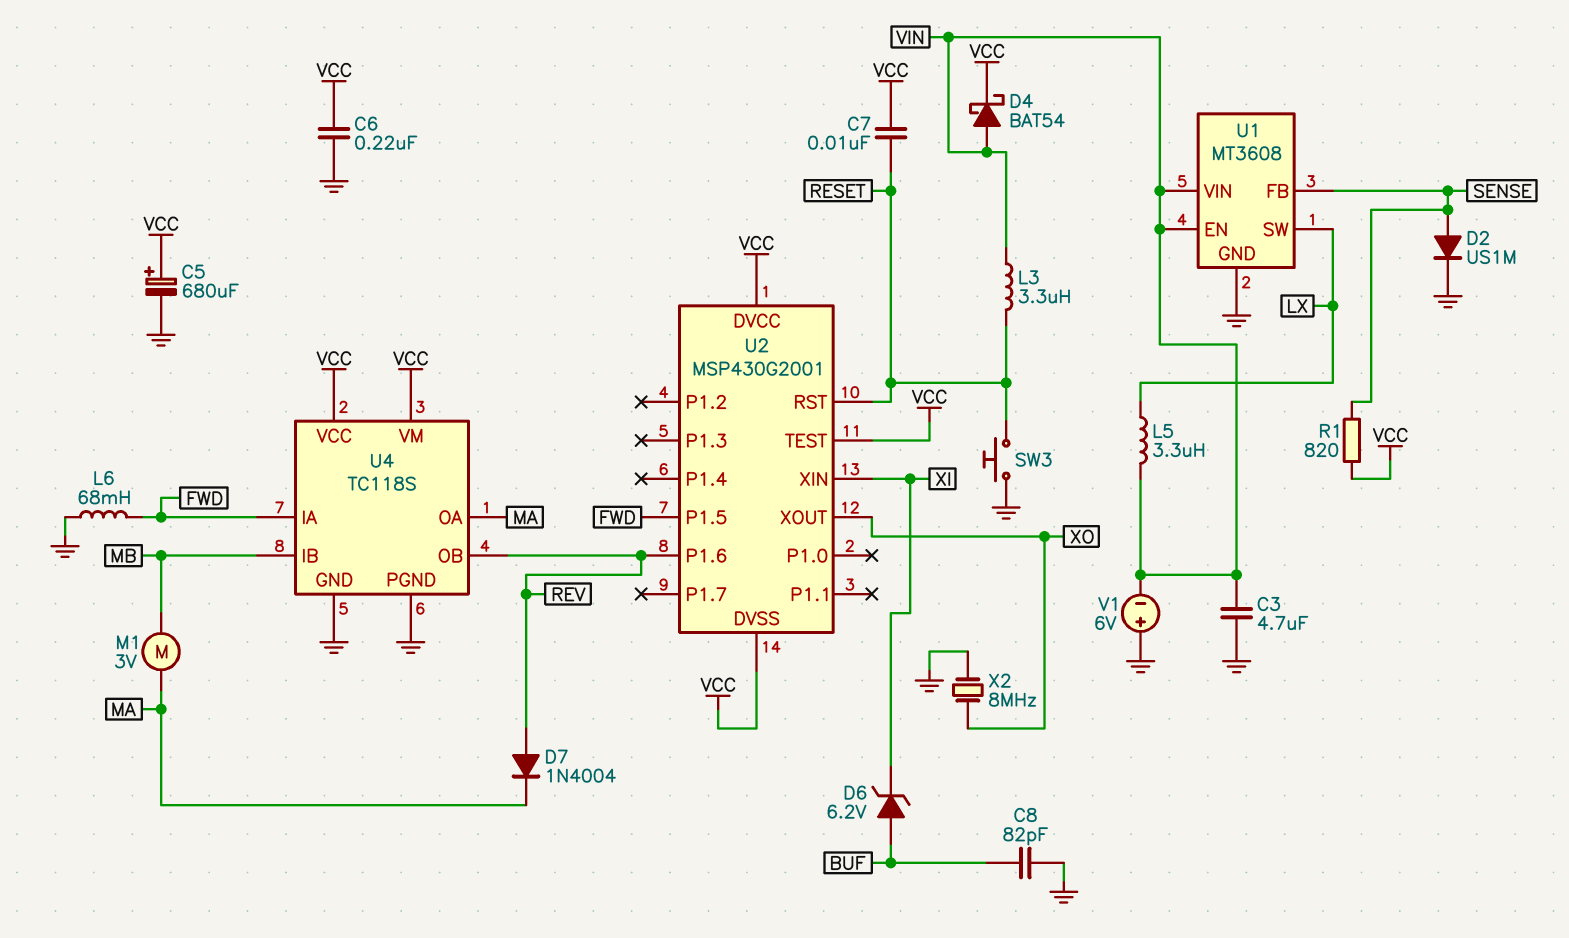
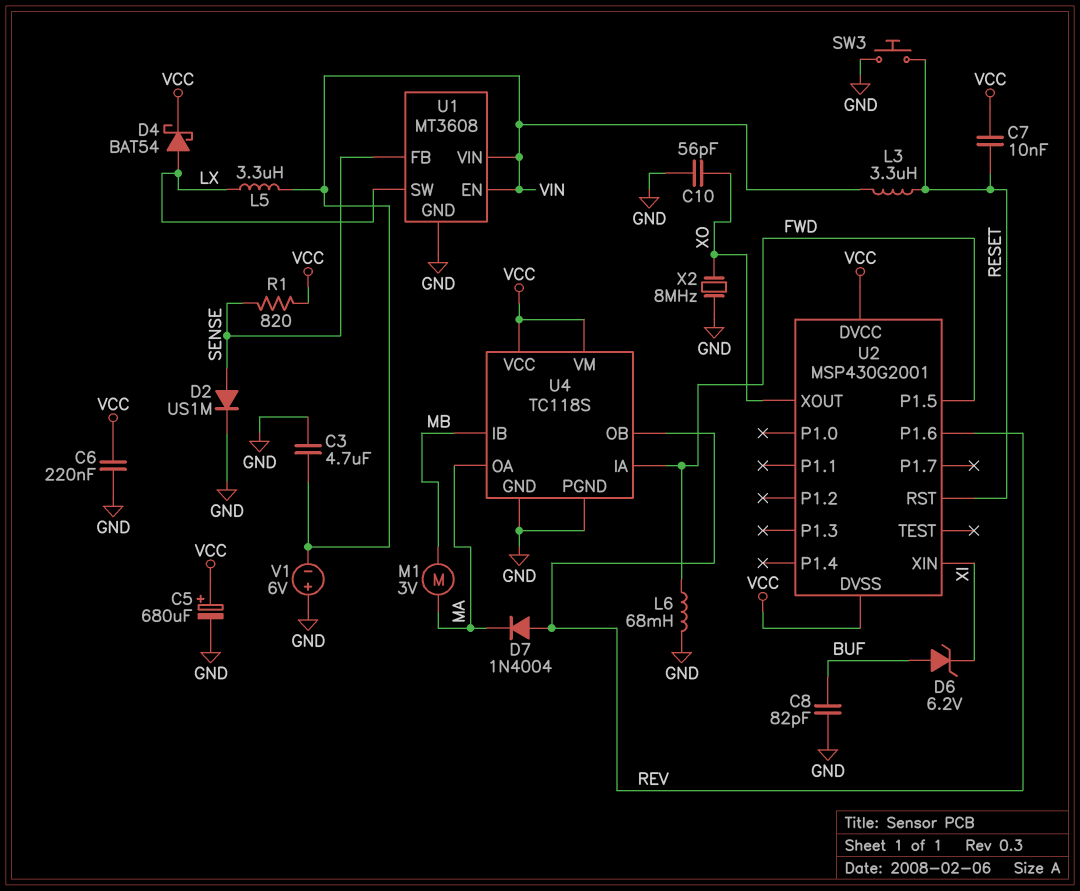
C10: none -> 56pF (GND, XO)
D4: schottky BAT54 (A VIN, K VCC) -> schottky BAT54 (A LX, K VCC)
U2 pin TEST: VCC -> none

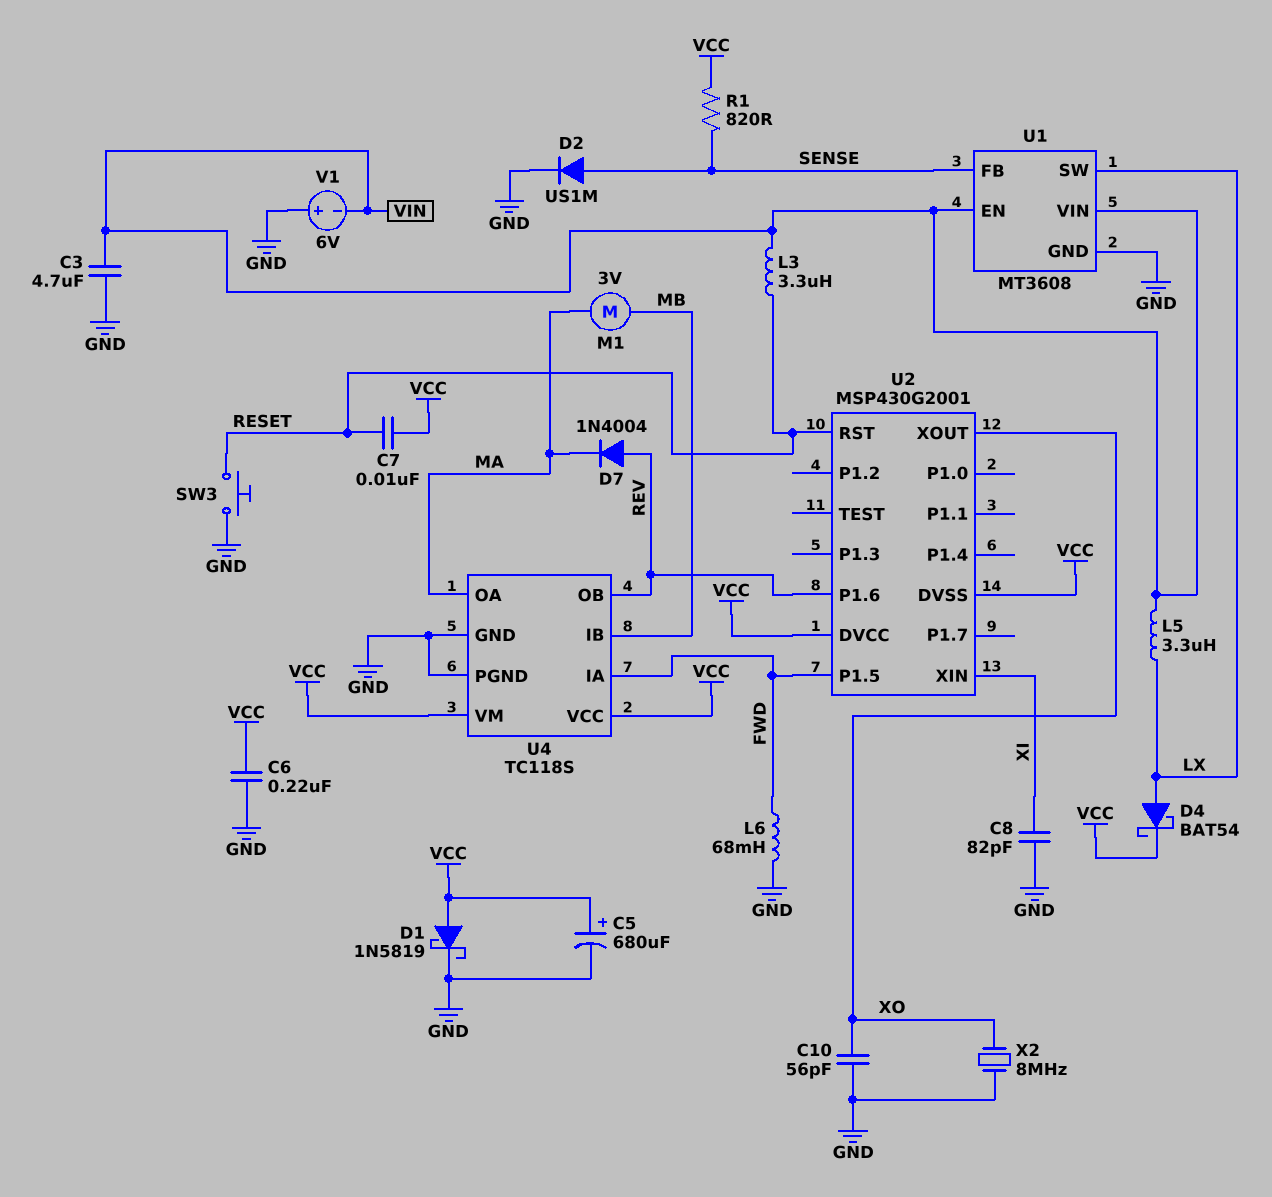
C8: 82pF (BUF, GND) -> 82pF (GND, XI)
D1: none -> schottky 1N5819 (A VCC, K GND)
D6: zener 6.2V (A BUF, K XI) -> none

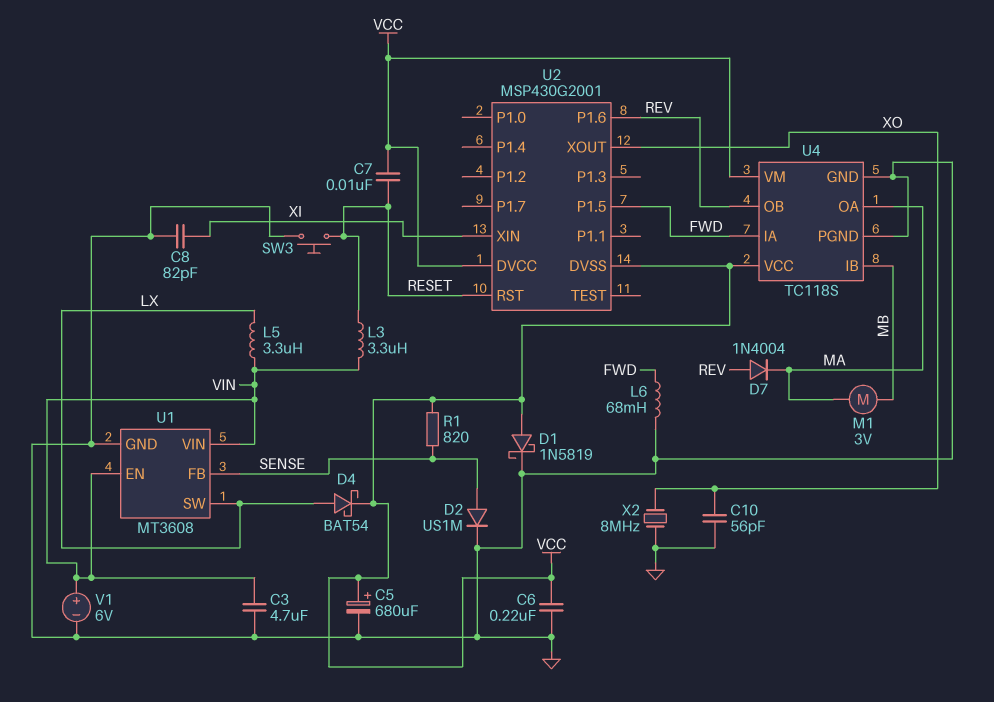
V1: 6V (plus GND, minus VIN) -> 6V (plus VIN, minus GND)

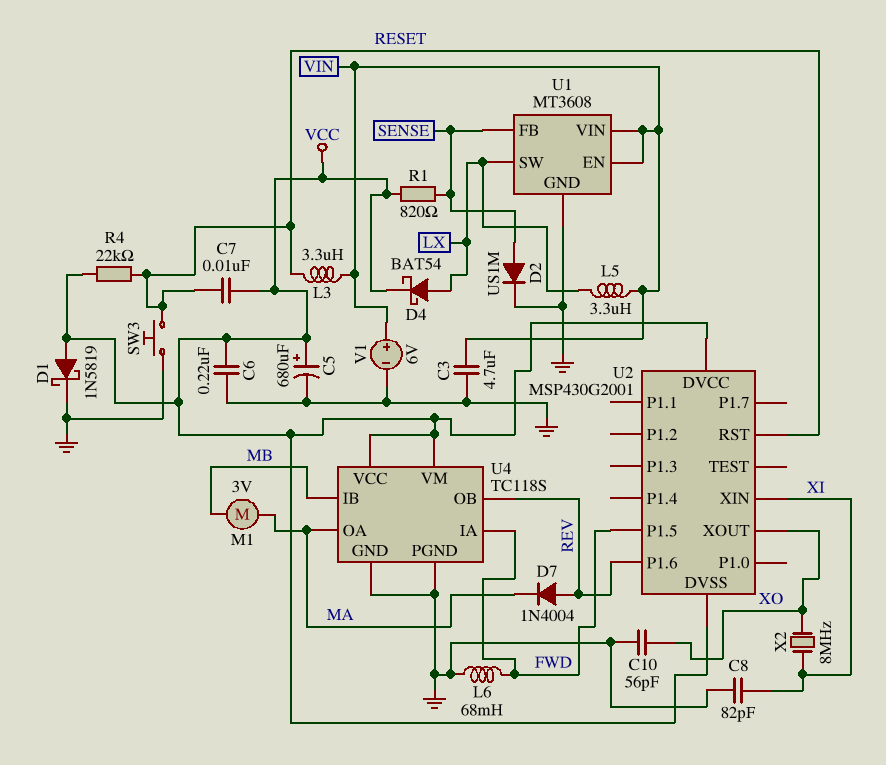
R4: none -> 22k (RESET, VCC)
X2: 8MHz (GND, XO) -> 8MHz (XI, XO)

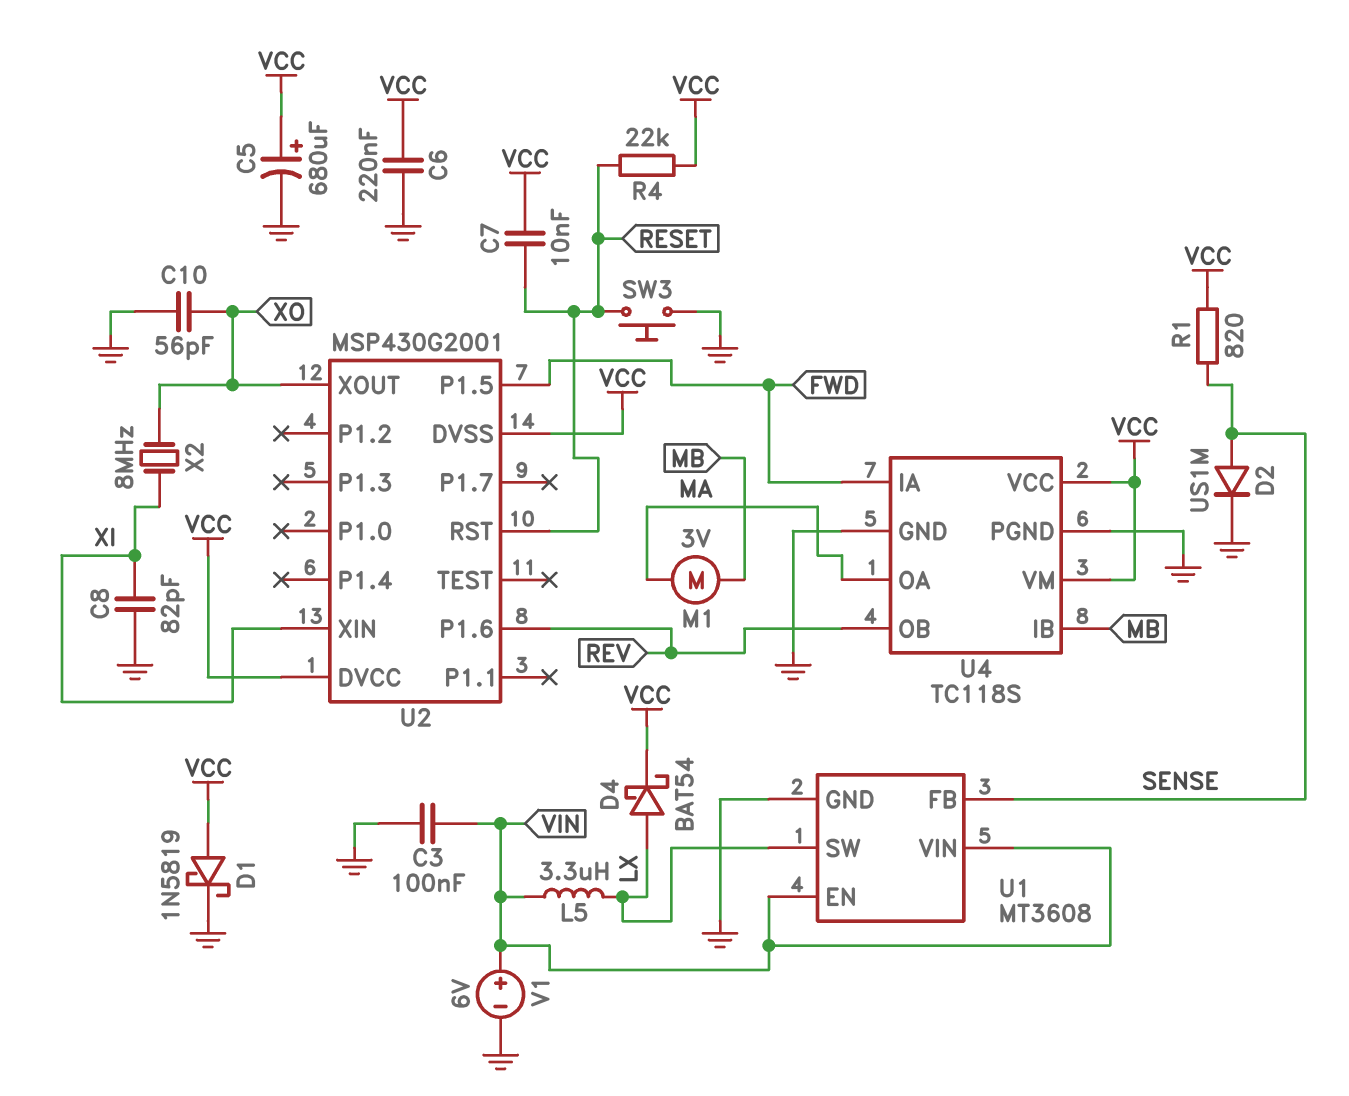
C3: 4.7uF (GND, VIN) -> 100nF (GND, VIN)
D7: diode 1N4004 (A REV, K MA) -> none
L3: 3.3uH (RESET, VIN) -> none
L6: 68mH (FWD, GND) -> none

